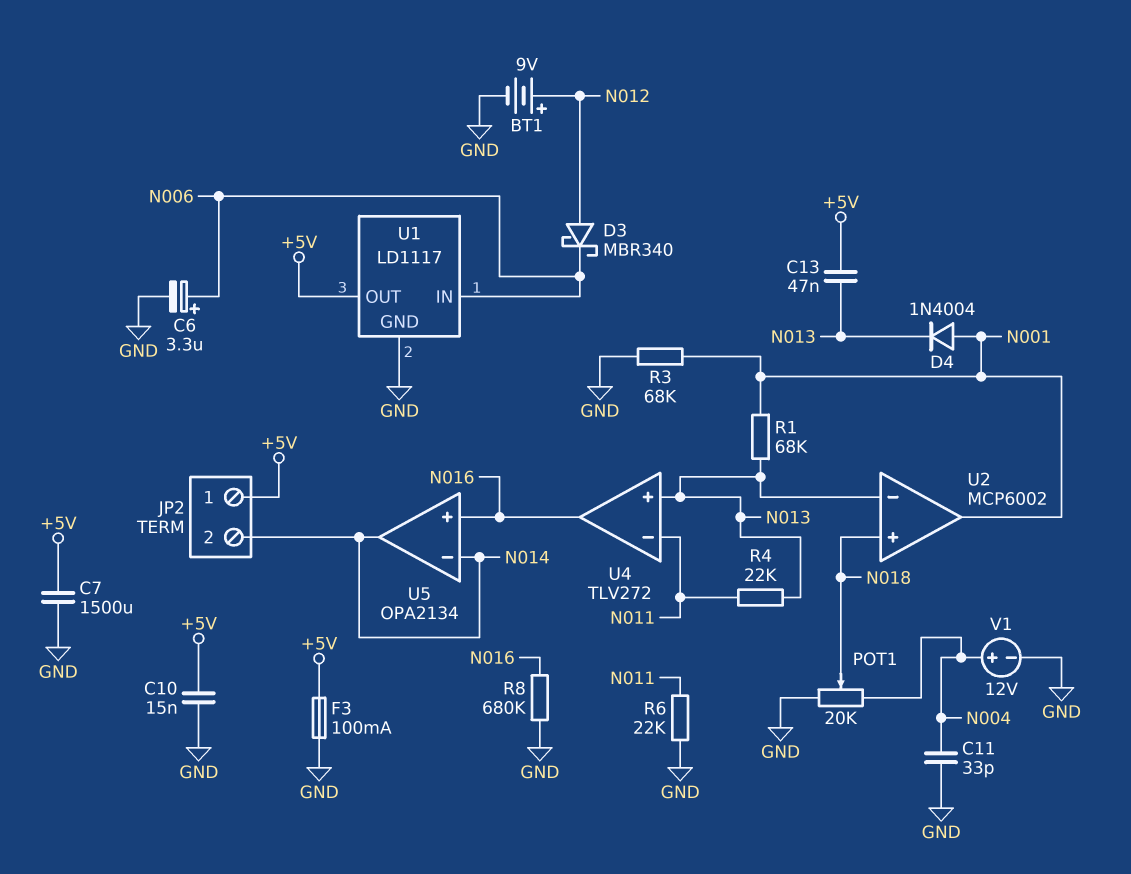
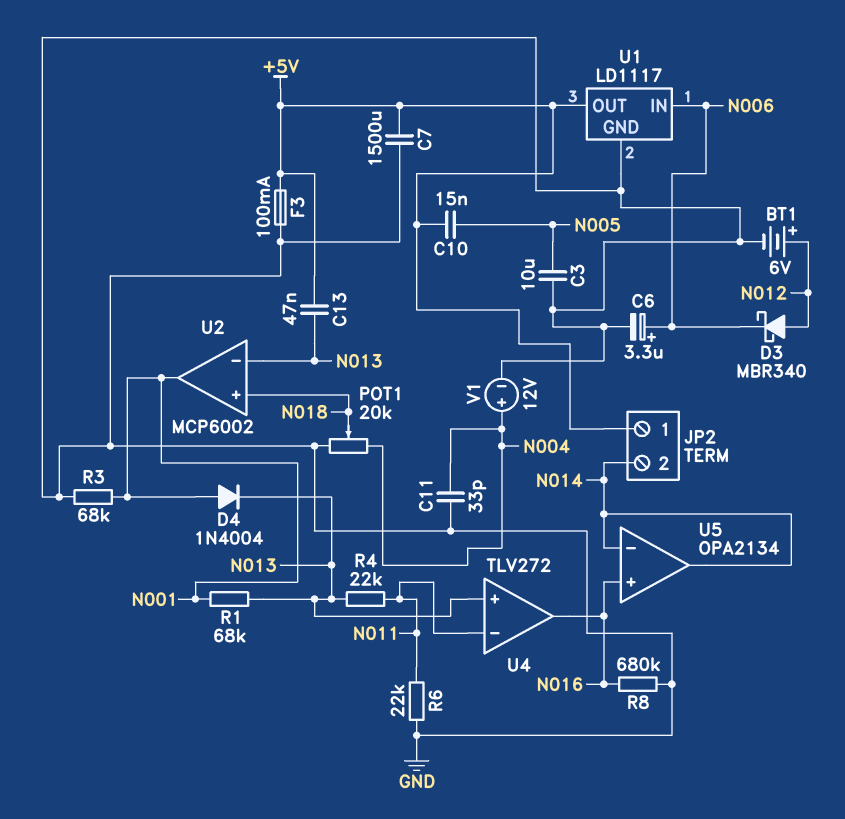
BT1: 9V (plus N012, minus GND) -> 6V (plus N012, minus GND)
C3: none -> 10uF (GND, N005)
C10: 15nF (+5V, GND) -> 15nF (+5V, N005)

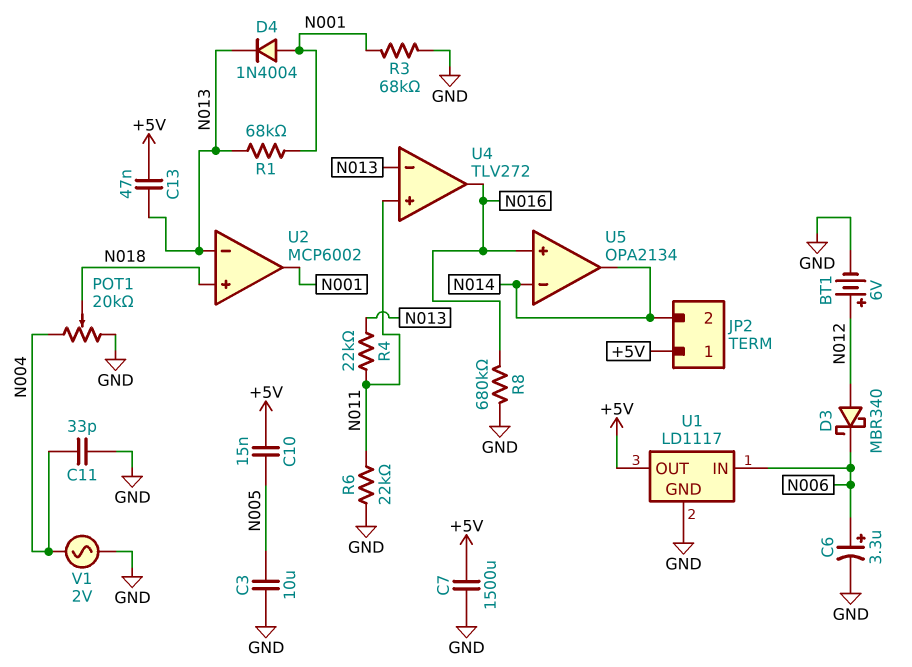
F3: 100mA (+5V, GND) -> none
U4 pin in+: N013 -> N011
U4 pin in-: N011 -> N013
V1: 12V (plus N004, minus GND) -> AC 2V (GND, N004)

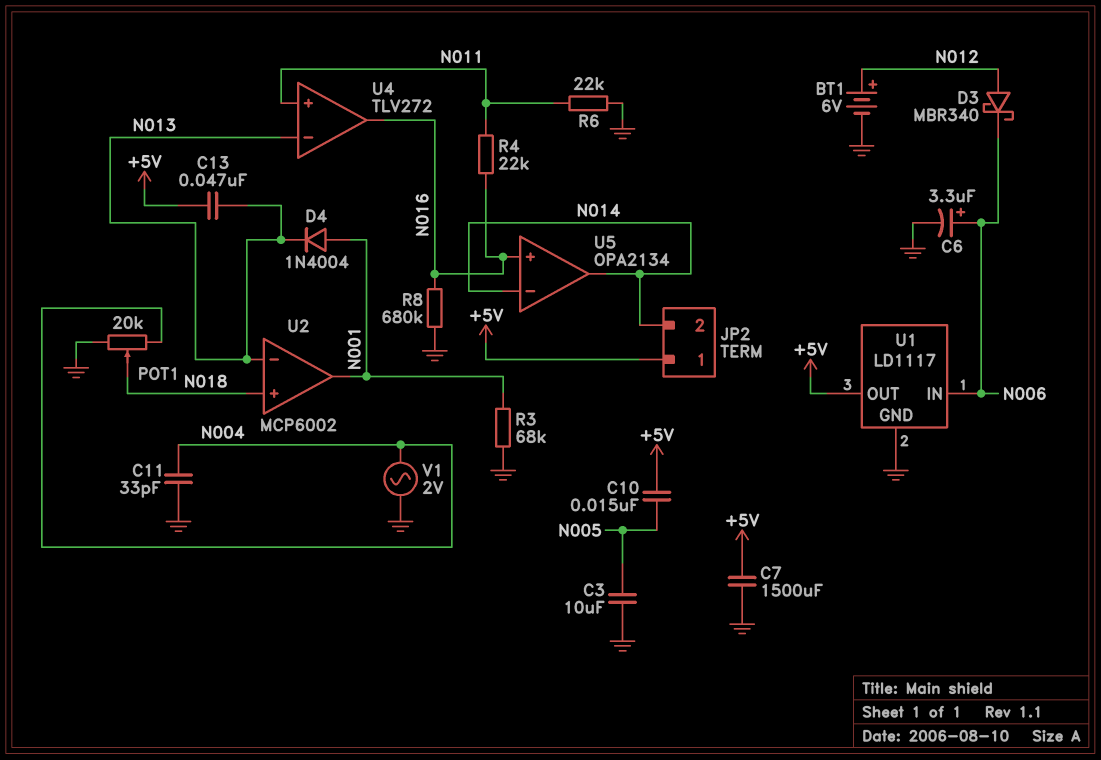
R1: 68k (N001, N013) -> none
R4: 22k (N011, N013) -> 22k (N011, N016)

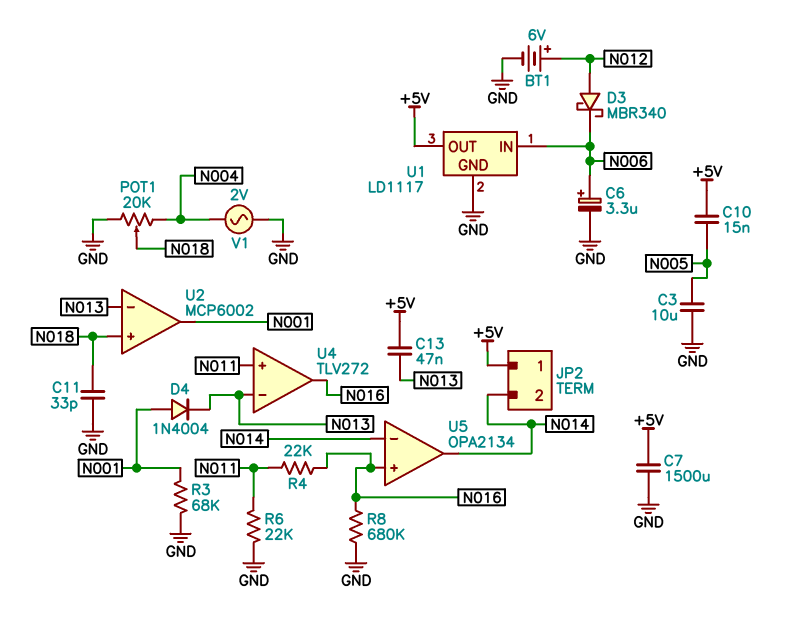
C11: 33pF (GND, N004) -> 33pF (GND, N018)

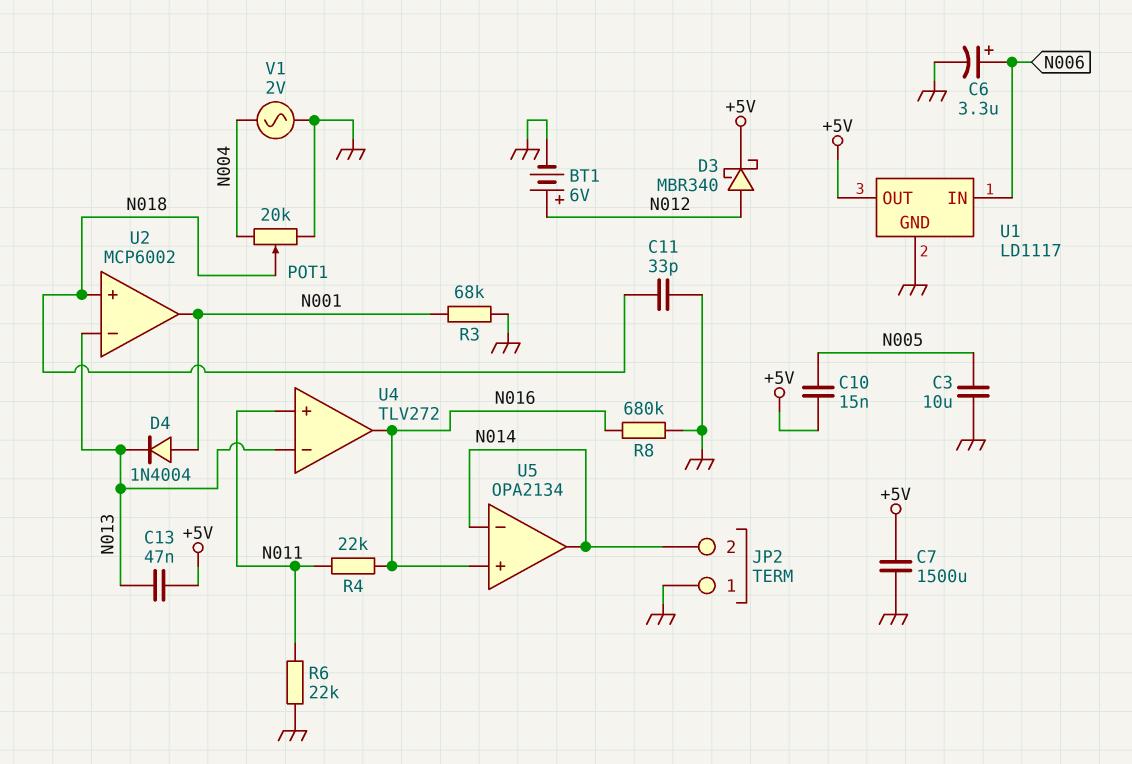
D3: schottky MBR340 (A N012, K N006) -> schottky MBR340 (A N012, K +5V)
JP2 pin 1: +5V -> GND

